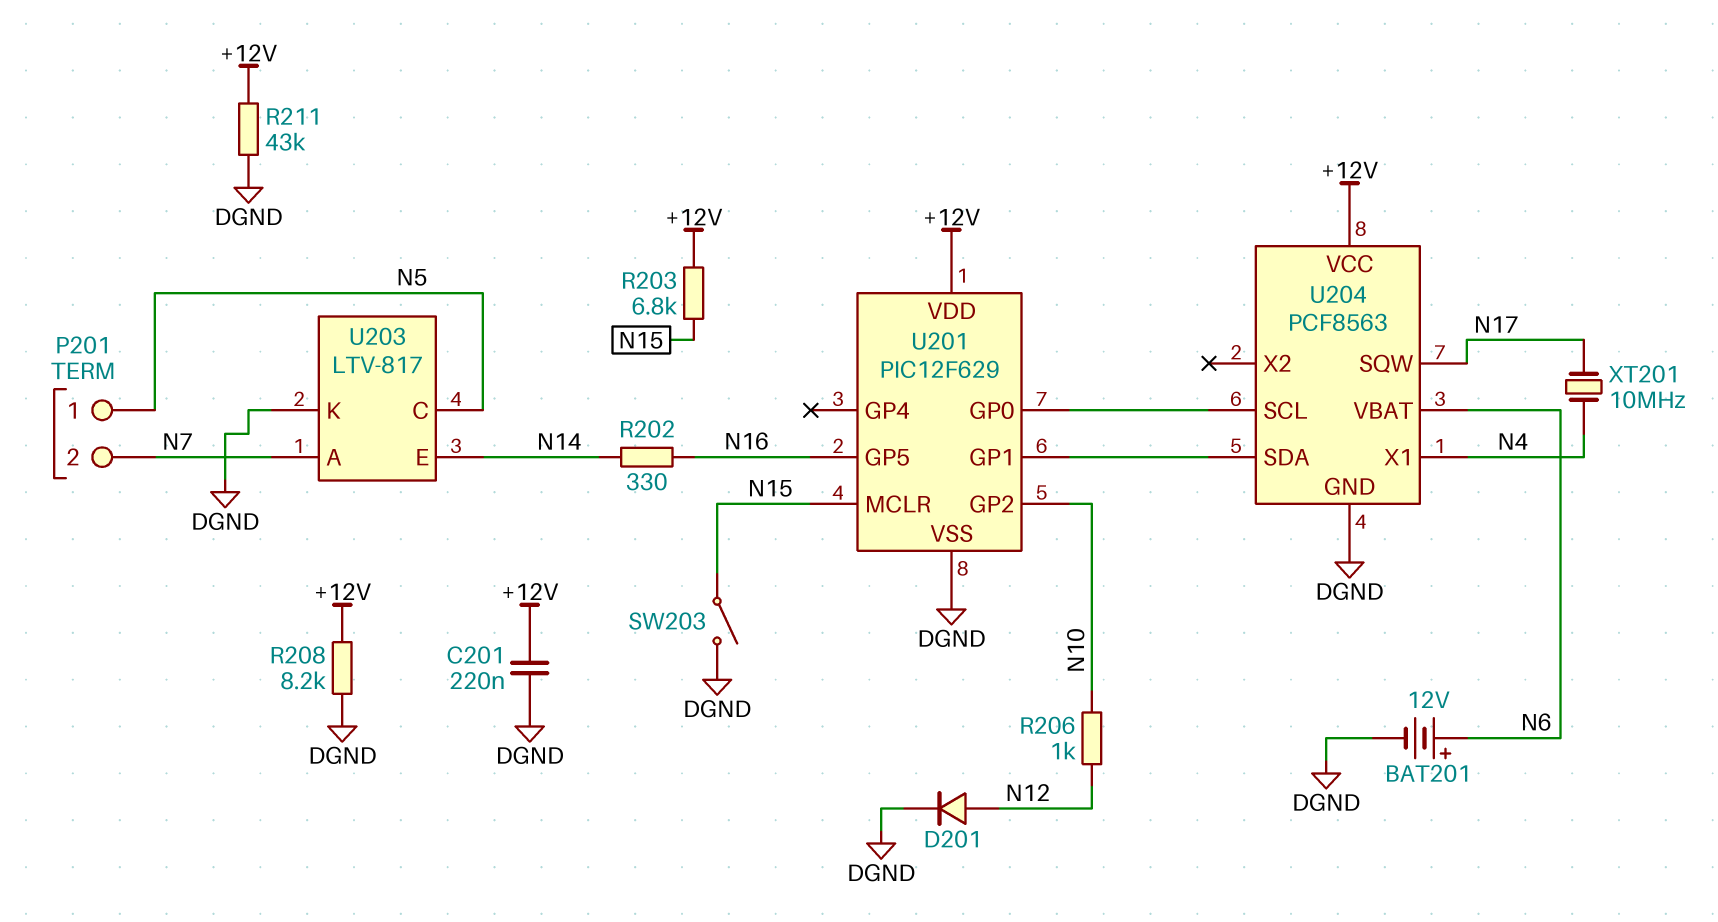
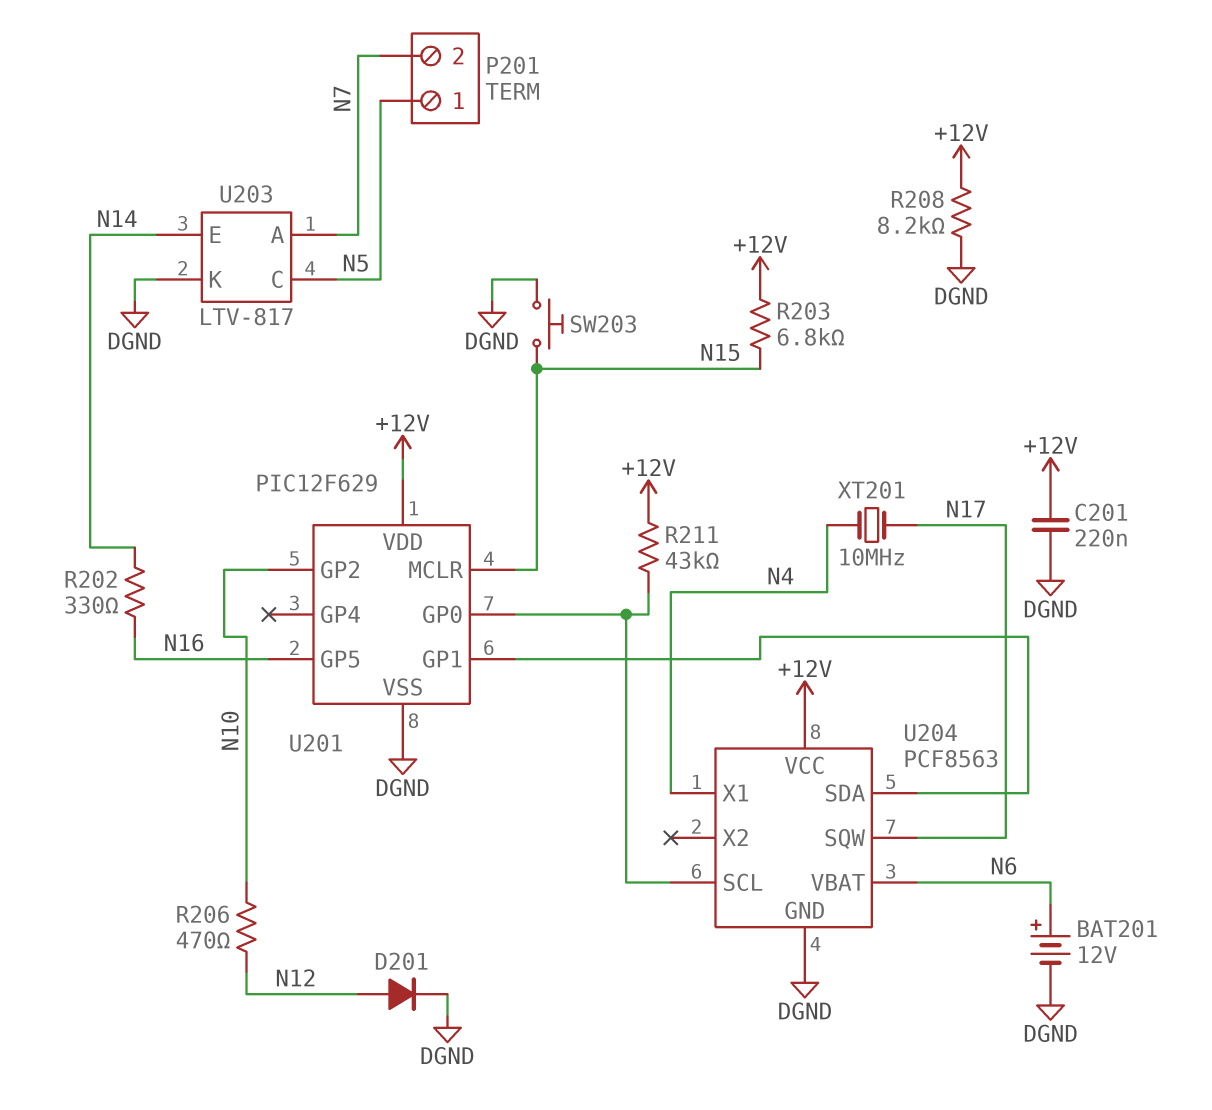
R206: 1k (N10, N12) -> 470 (N10, N12)
R211: 43k (+12V, DGND) -> 43k (+12V, U201/GP0)
SW203: switch (DGND, N15) -> button (DGND, N15)

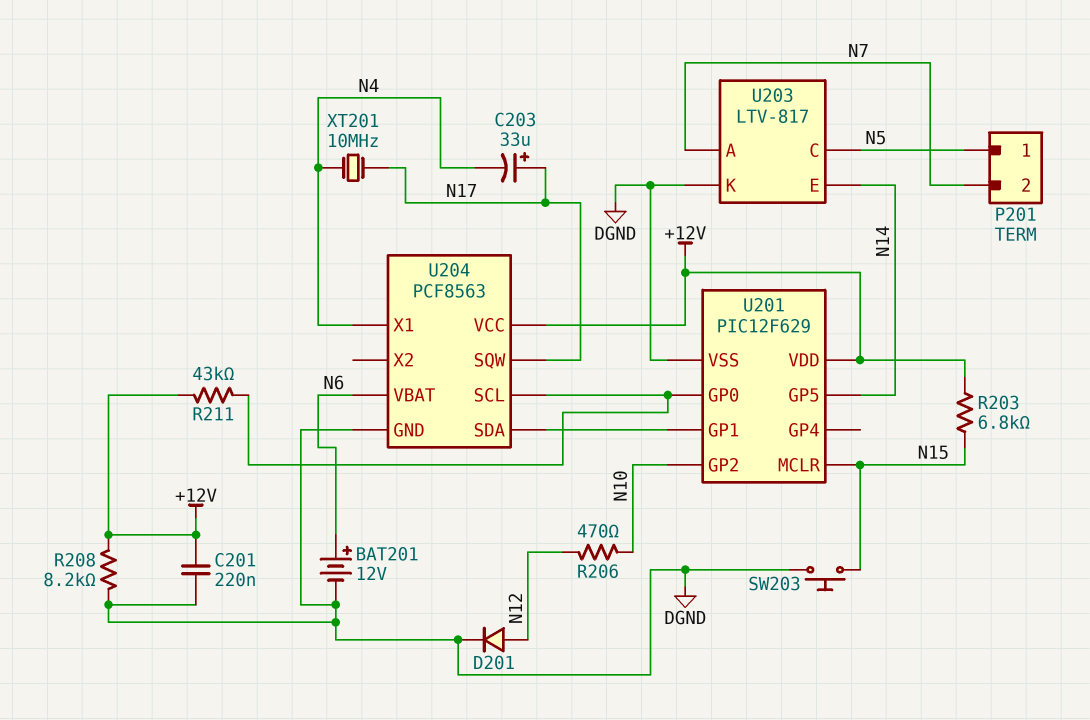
C203: none -> 33uF (plus N17, minus N4)
R202: 330 (N14, N16) -> none
U201 pin GP5: N16 -> N14

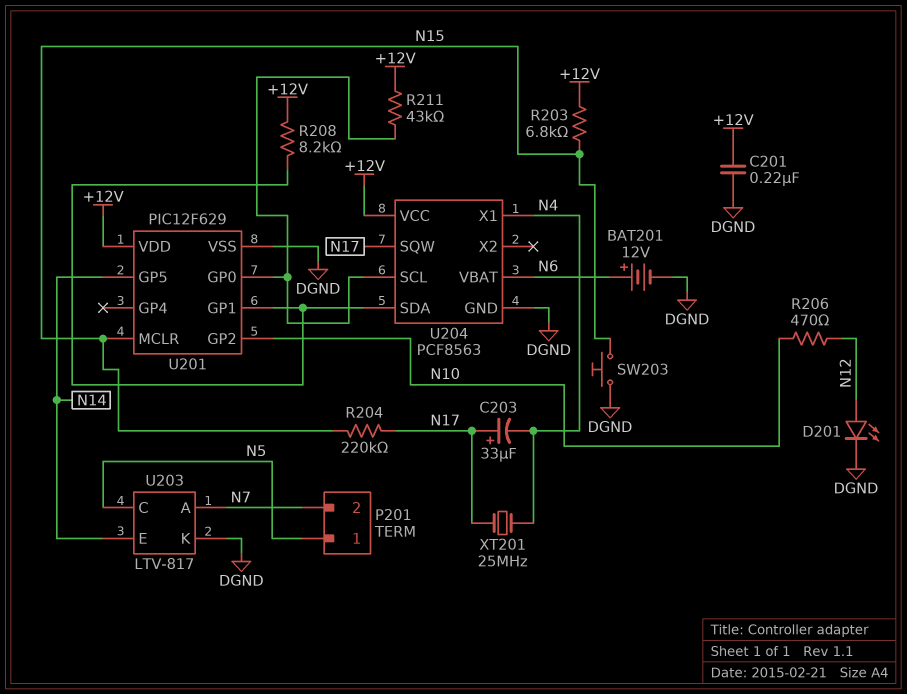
D201: diode (A N12, K DGND) -> LED (A N12, K DGND)
R204: none -> 220k (N15, N17)
R208: 8.2k (+12V, DGND) -> 8.2k (+12V, U201/GP1)
XT201: 10MHz (N4, N17) -> 25MHz (N4, N17)

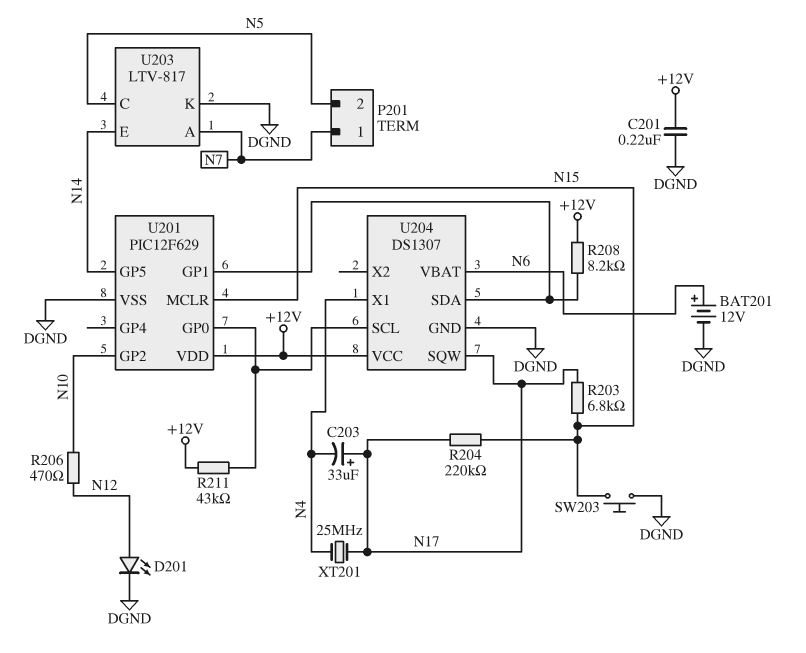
P201 pin 1: N5 -> N7
P201 pin 2: N7 -> N5
R203: 6.8k (+12V, N15) -> 6.8k (N15, N17)
U204: PCF8563 -> DS1307

